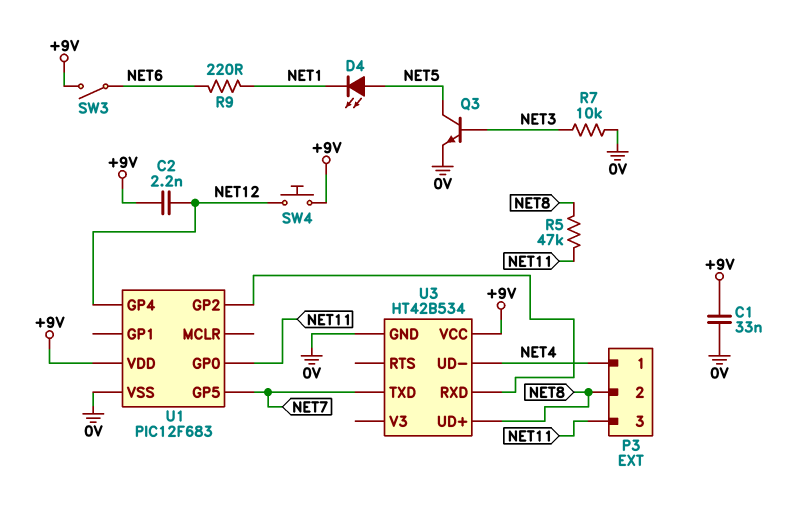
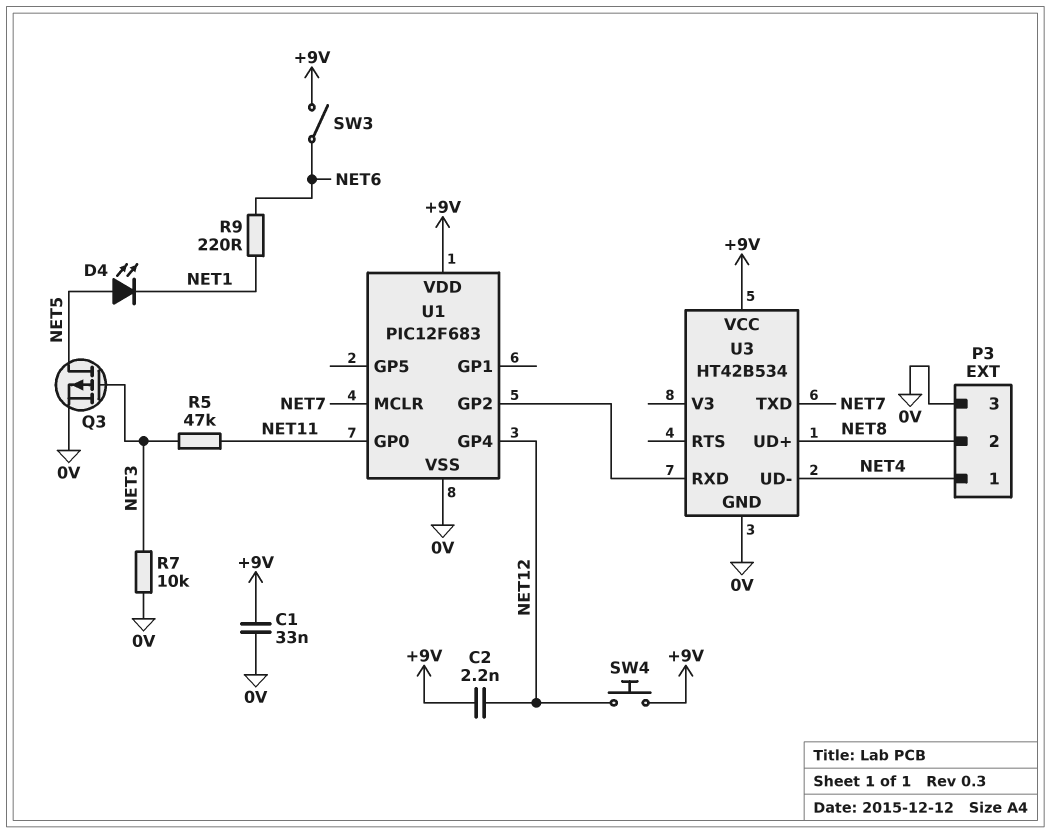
P3 pin 3: NET11 -> 0V
Q3: NPN (B NET3, C NET5, E 0V) -> PMOS (G NET3, D NET5, S 0V)
R5: 47k (NET8, NET11) -> 47k (NET3, NET11)
U1 pin GP5: NET7 -> none
U1 pin MCLR: none -> NET7

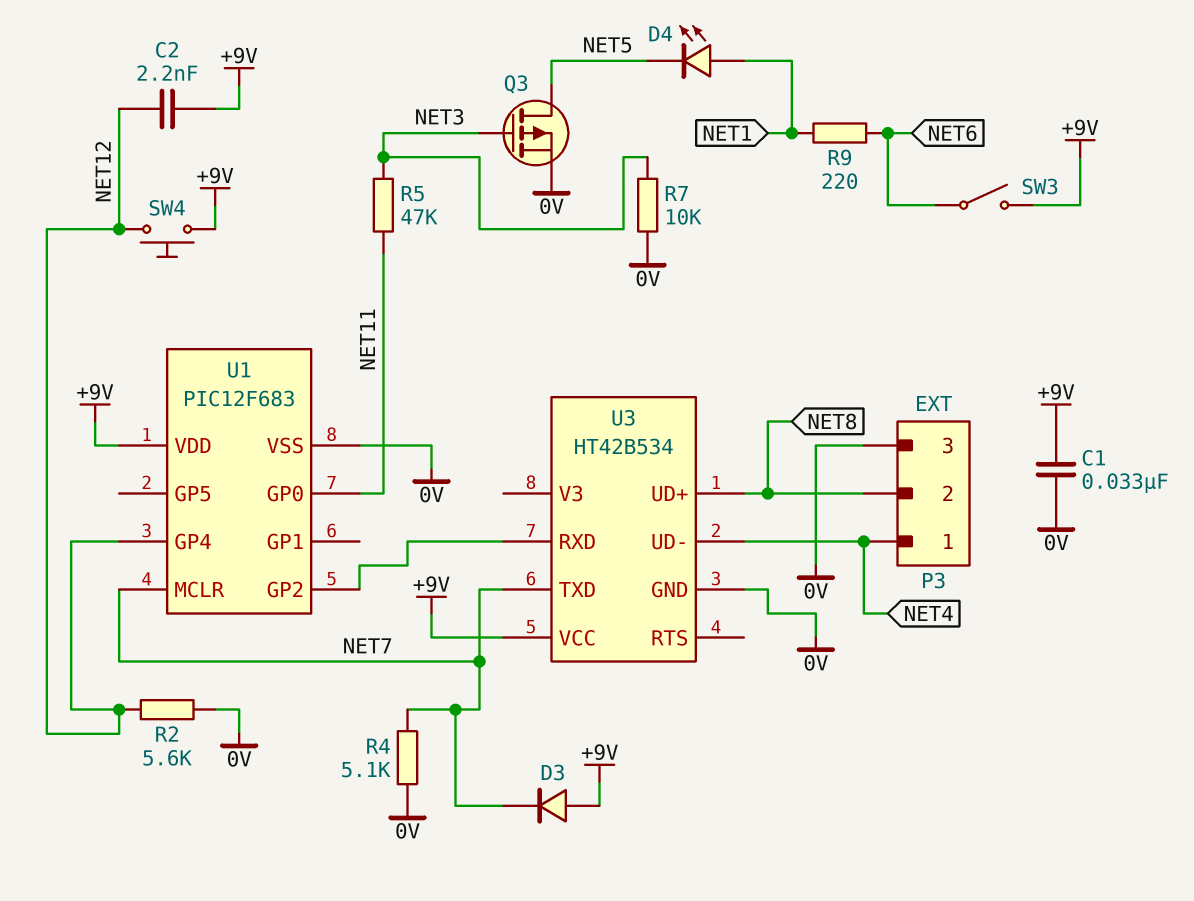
D3: none -> diode (A +9V, K NET7)
D4: LED (A NET5, K NET1) -> LED (A NET1, K NET5)
R2: none -> 5.6k (0V, NET12)
R4: none -> 5.1k (0V, NET7)

